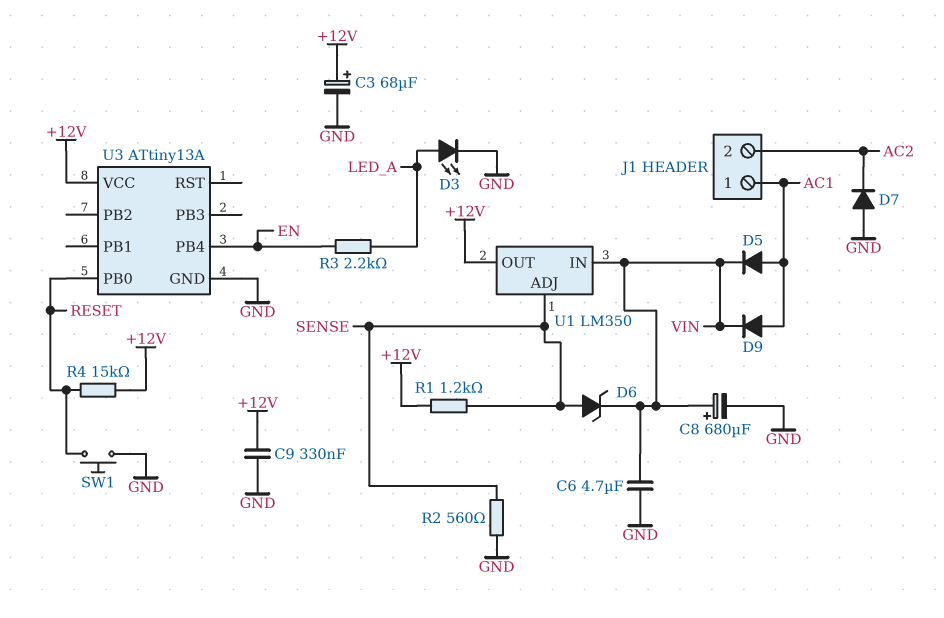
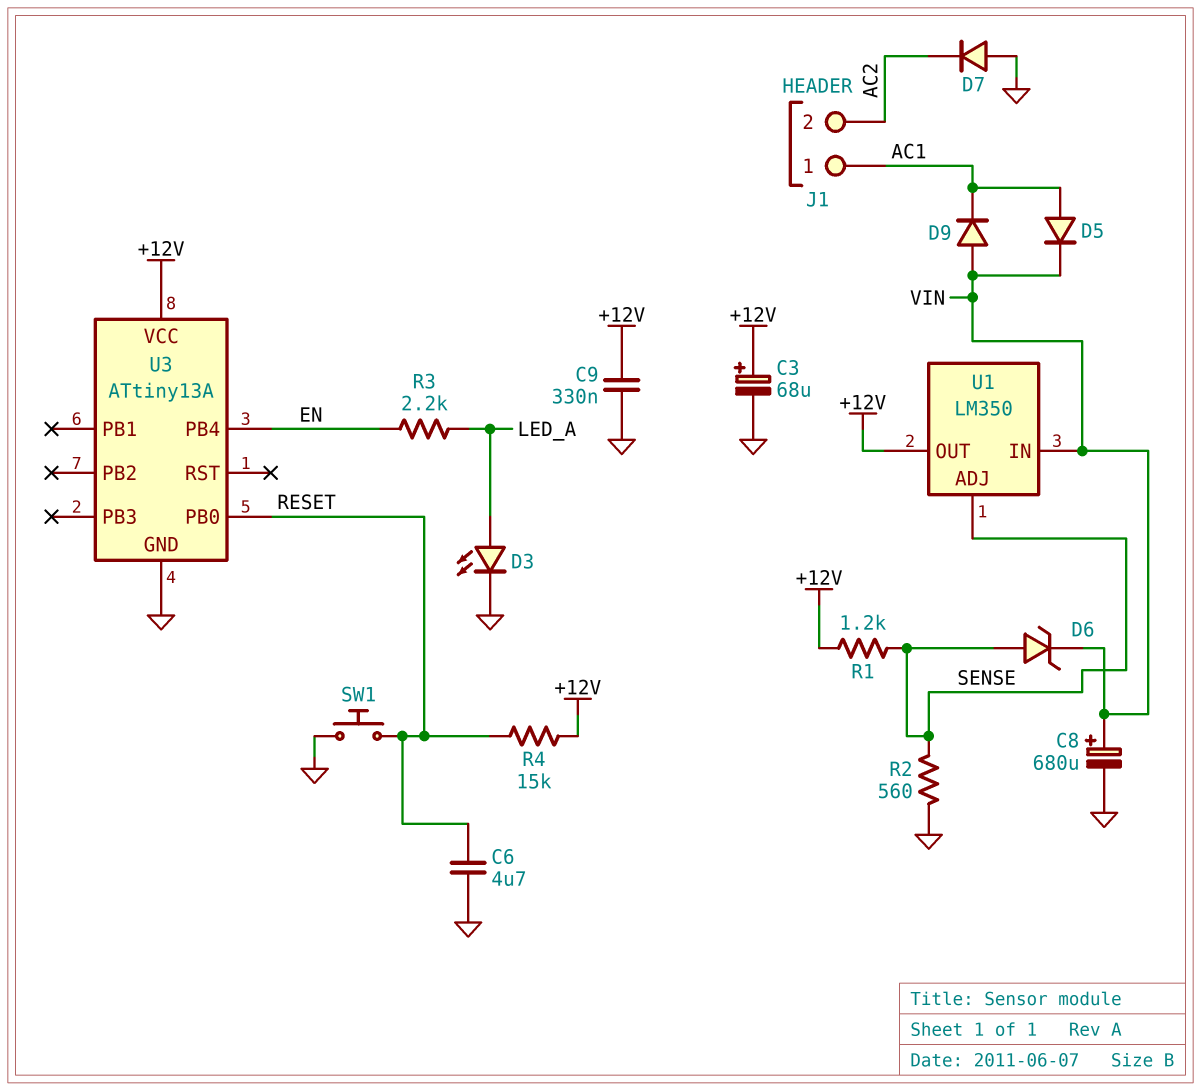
C6: 4.7uF (GND, VIN) -> 4.7uF (GND, RESET)
D9: diode (A AC1, K VIN) -> diode (A VIN, K AC1)

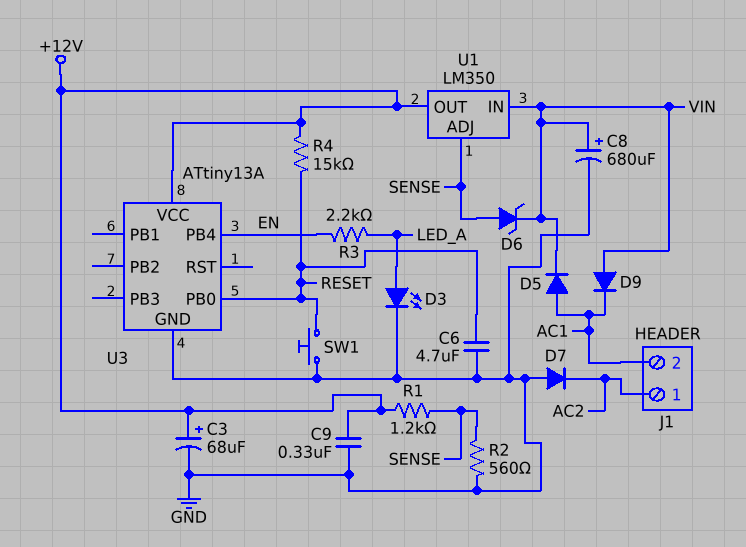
J1 pin 1: AC1 -> AC2
J1 pin 2: AC2 -> AC1

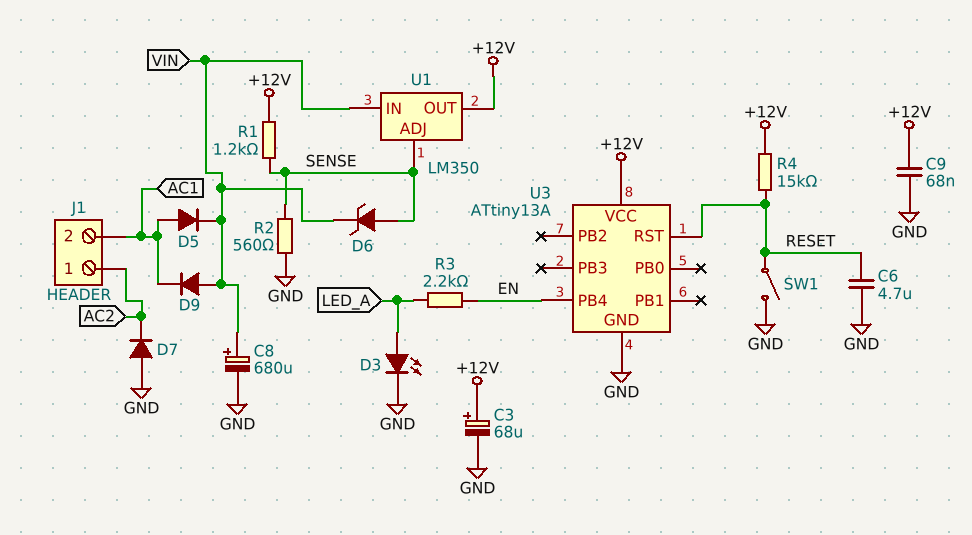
C9: 330nF (+12V, GND) -> 68nF (+12V, GND)
SW1: button (GND, RESET) -> switch (GND, RESET)
U3 pin PB0: RESET -> none
U3 pin RST: none -> RESET

